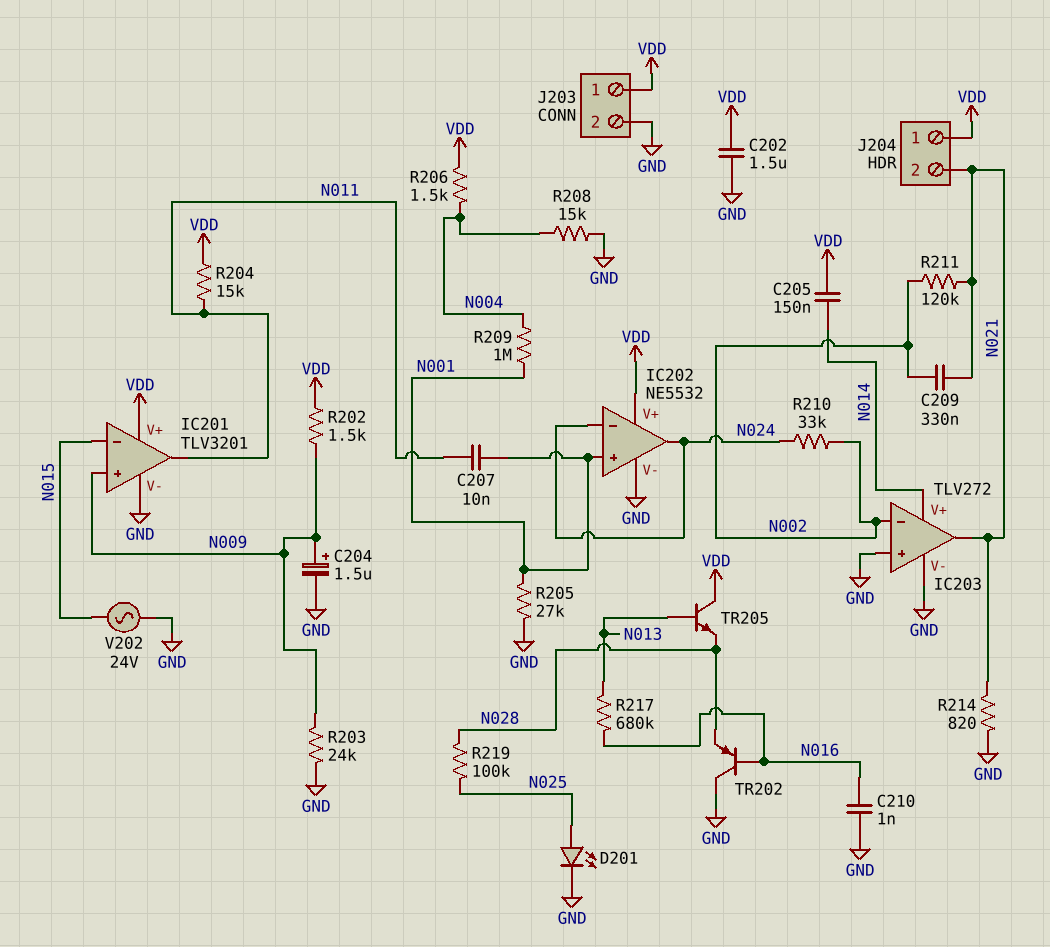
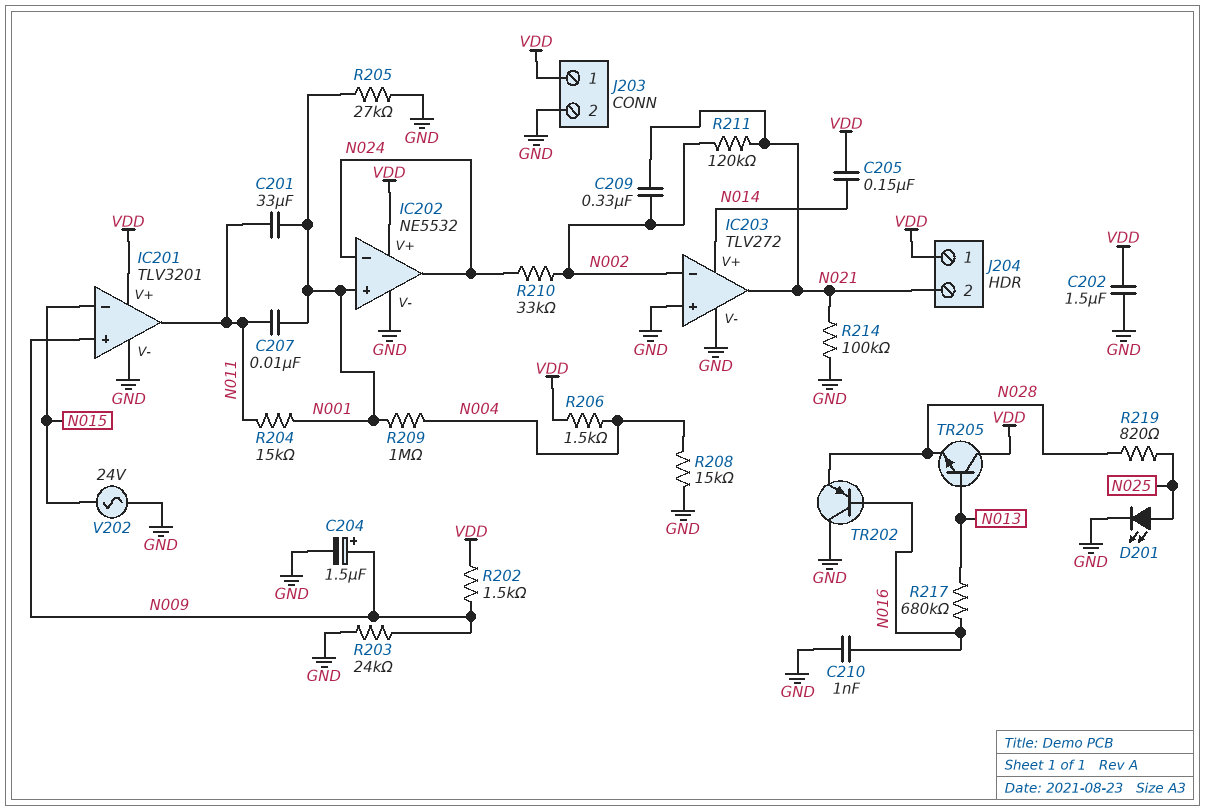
C201: none -> 33uF (N001, N011)
R204: 15k (N011, VDD) -> 15k (N001, N011)
R214: 820 (GND, N021) -> 100k (GND, N021)
R219: 100k (N025, N028) -> 820 (N025, N028)

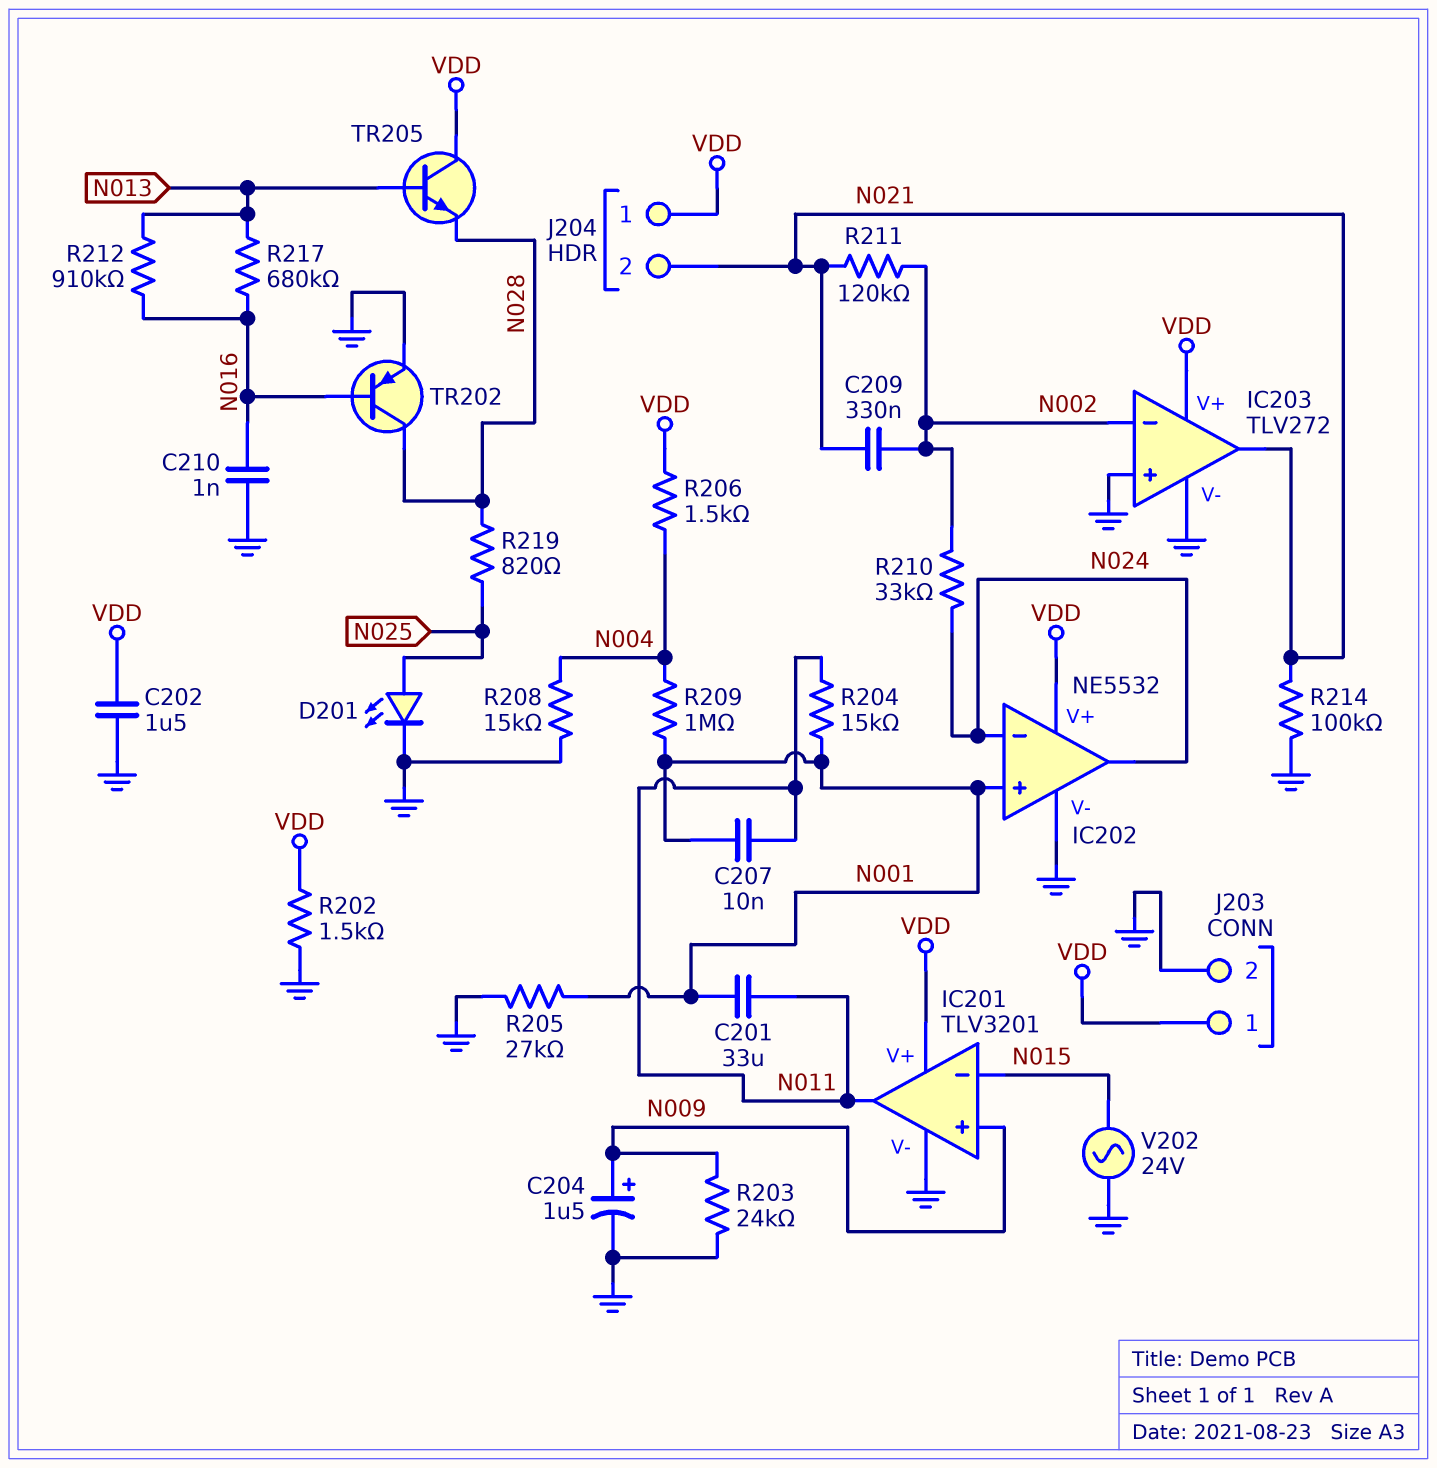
C205: 150nF (N014, VDD) -> none
IC203 pin V+: N014 -> VDD
R202: 1.5k (N009, VDD) -> 1.5k (GND, VDD)
R212: none -> 910k (N013, N016)
TR202: PNP (B N016, C GND, E N028) -> PNP (B N016, C N028, E GND)

